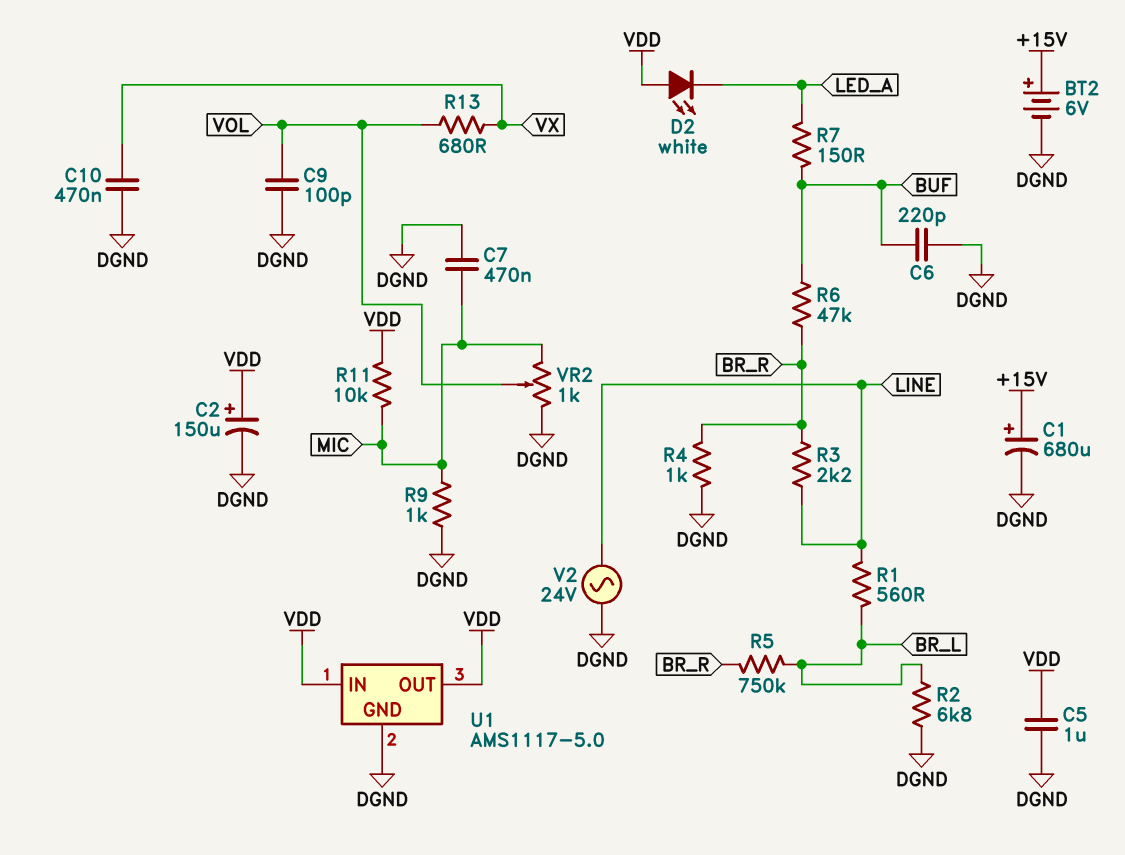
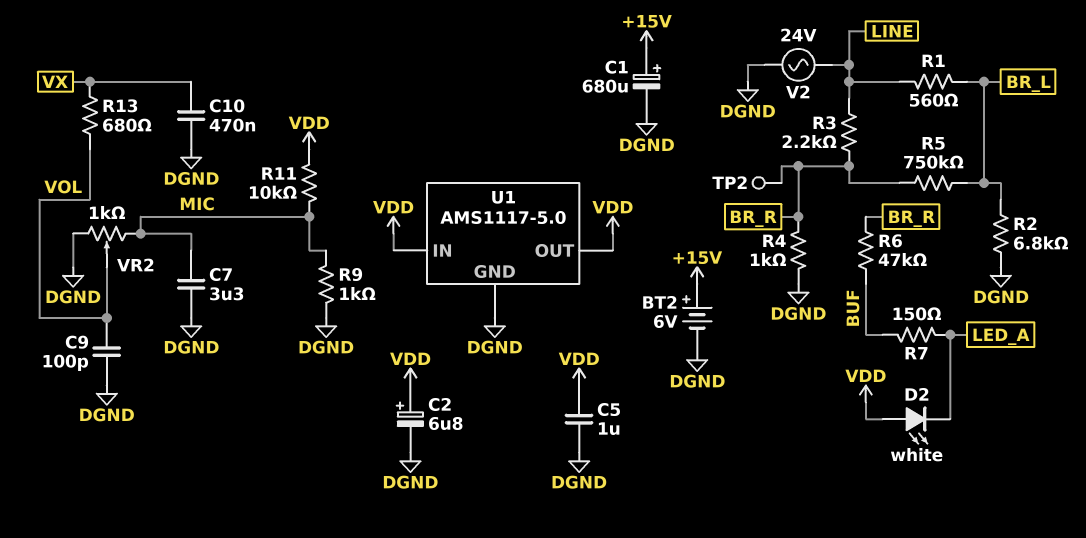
C2: 150uF (plus VDD, minus DGND) -> 6.8uF (plus VDD, minus DGND)
C6: 220pF (BUF, DGND) -> none
C7: 470nF (DGND, MIC) -> 3.3uF (DGND, MIC)
TP2: none -> test point (BR_R)

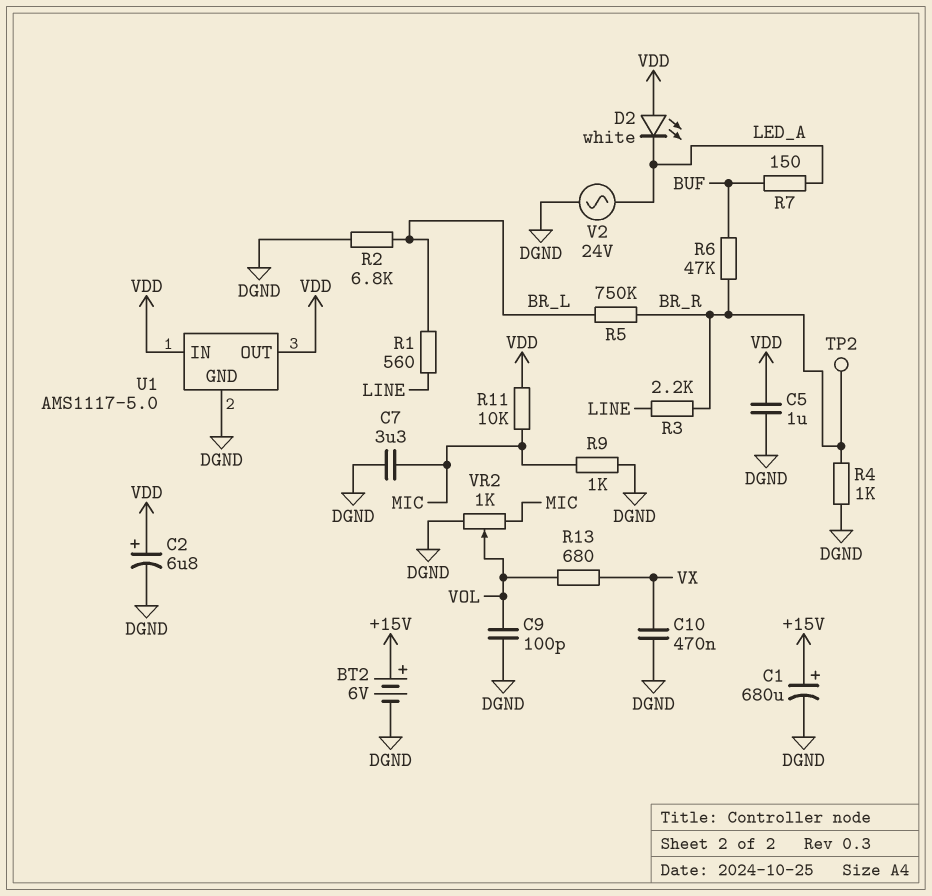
V2: AC 24V (DGND, LINE) -> AC 24V (DGND, LED_A)

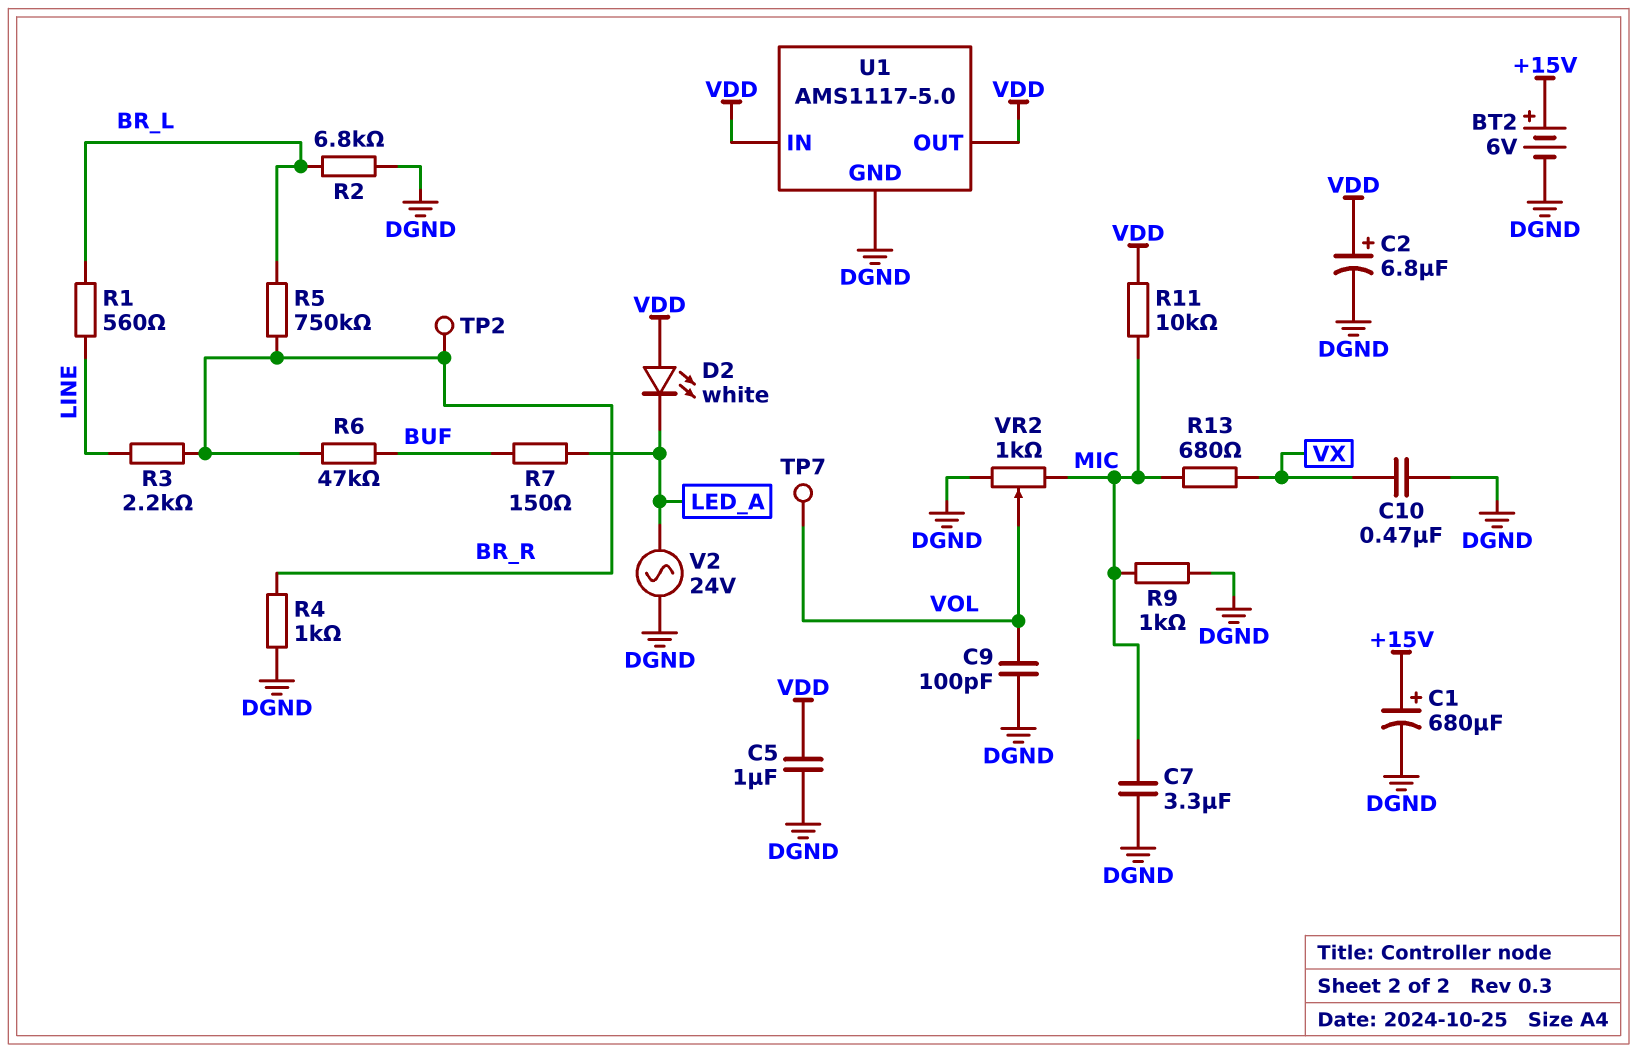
R13: 680 (VOL, VX) -> 680 (MIC, VX)
TP7: none -> test point (VOL)

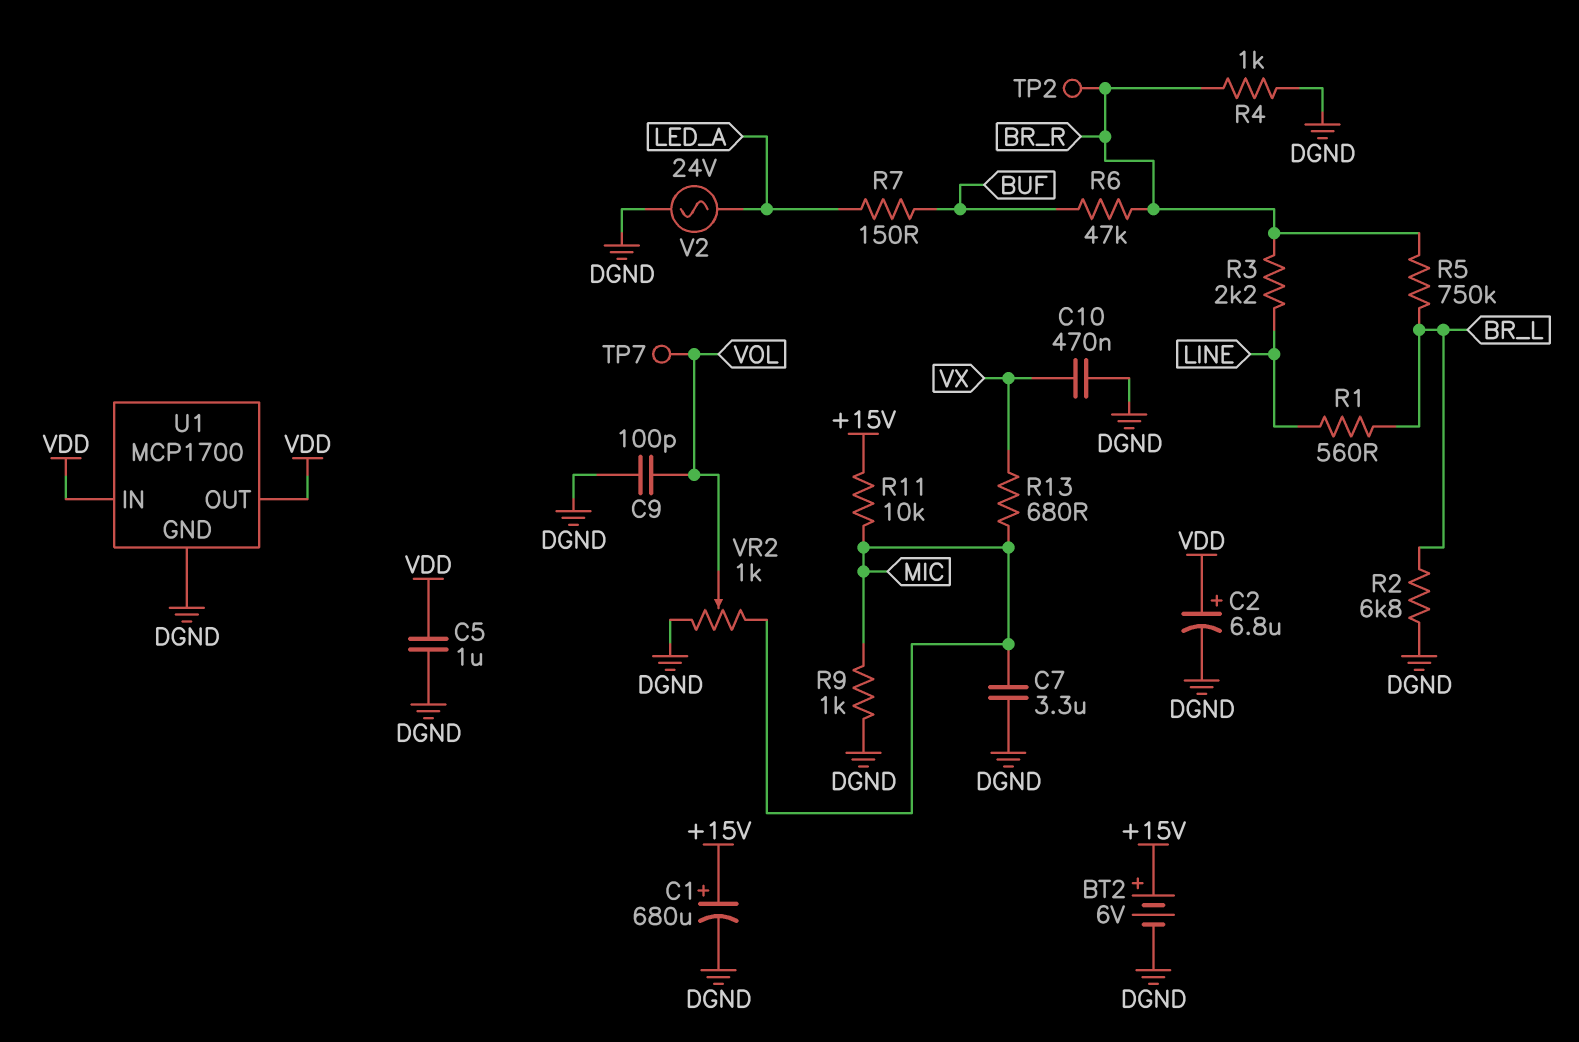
D2: LED white (A VDD, K LED_A) -> none
R11: 10k (MIC, VDD) -> 10k (+15V, MIC)
U1: AMS1117-5.0 -> MCP1700

